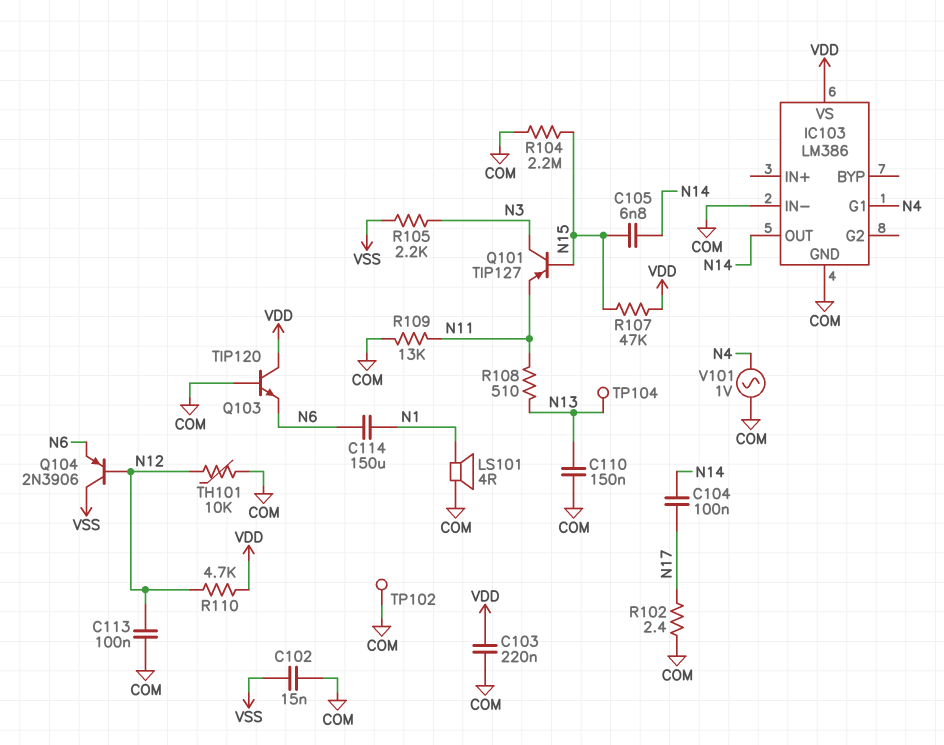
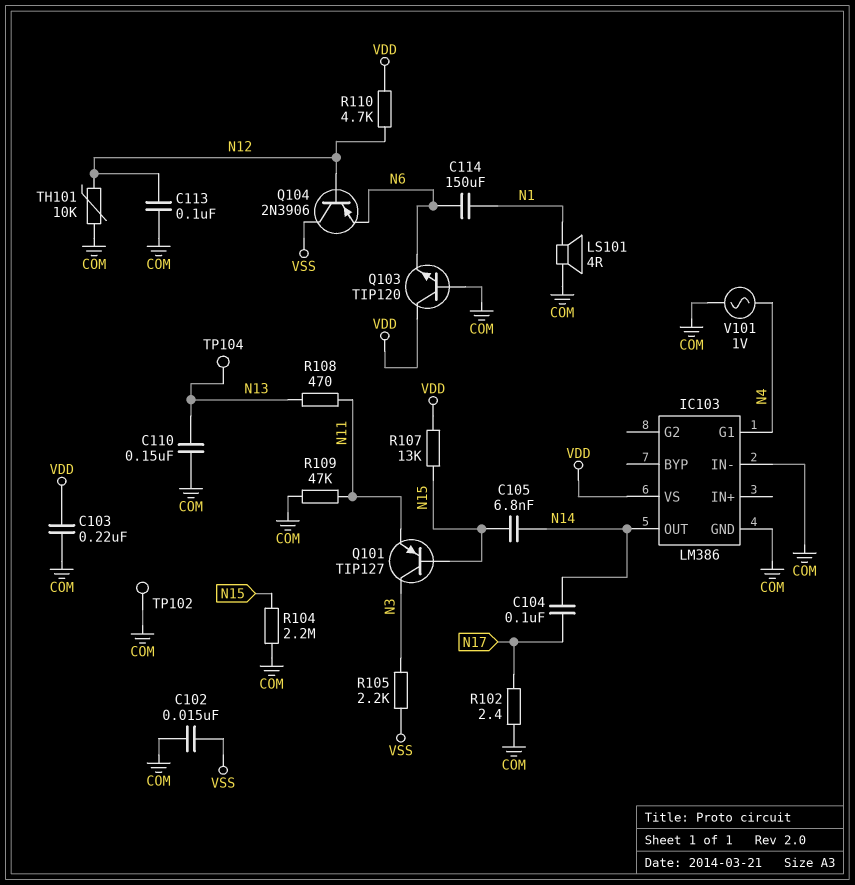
R107: 47k (N15, VDD) -> 13k (N15, VDD)
R108: 510 (N11, N13) -> 470 (N11, N13)
R109: 13k (COM, N11) -> 47k (COM, N11)

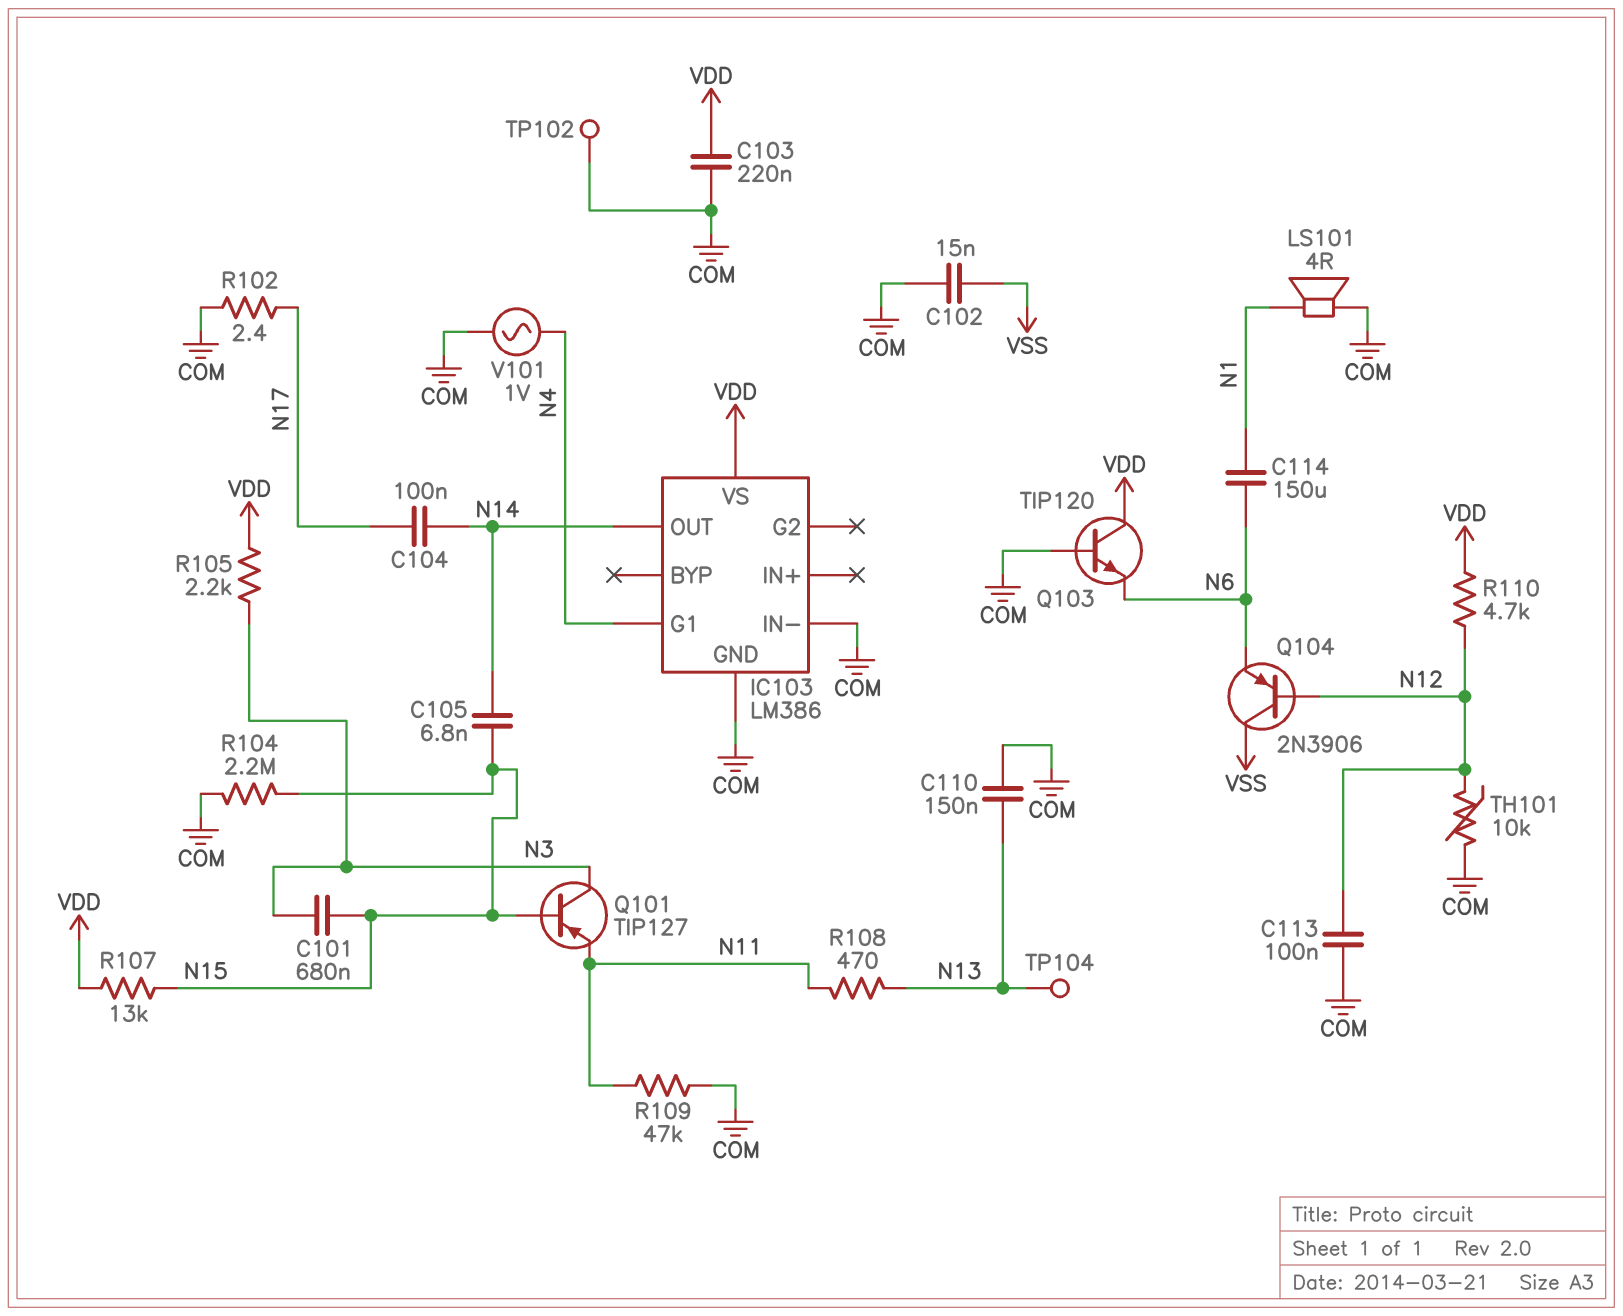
C101: none -> 680nF (N3, N15)
R105: 2.2k (N3, VSS) -> 2.2k (N3, VDD)

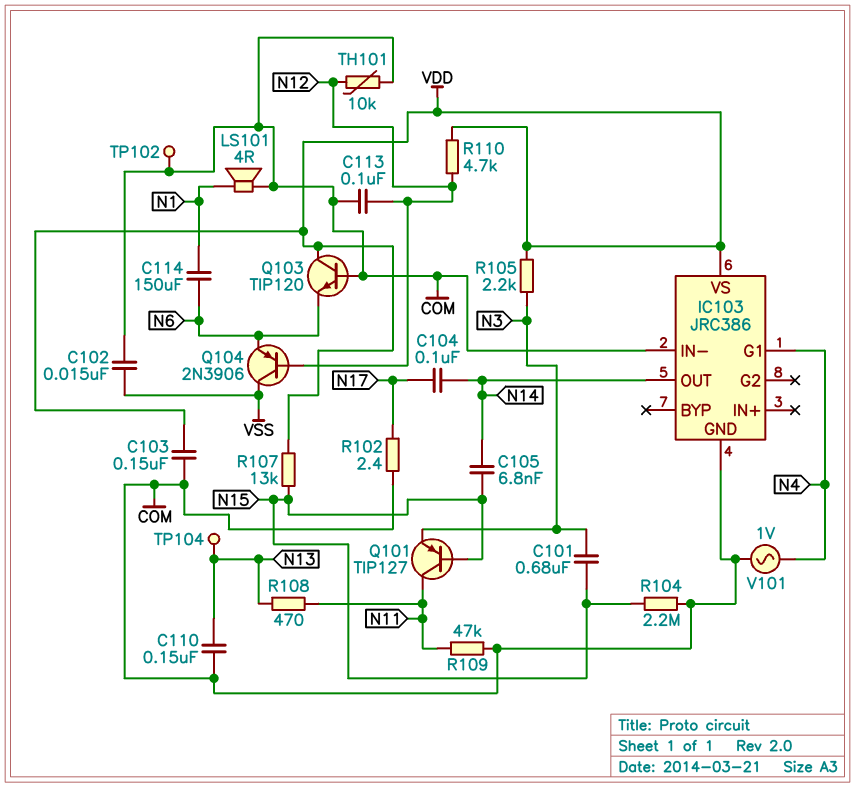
C103: 220nF (COM, VDD) -> 150nF (COM, VDD)
IC103: LM386 -> JRC386
Q101: PNP TIP127 (B N15, C N3, E N11) -> PNP TIP127 (B N15, C N11, E N3)

